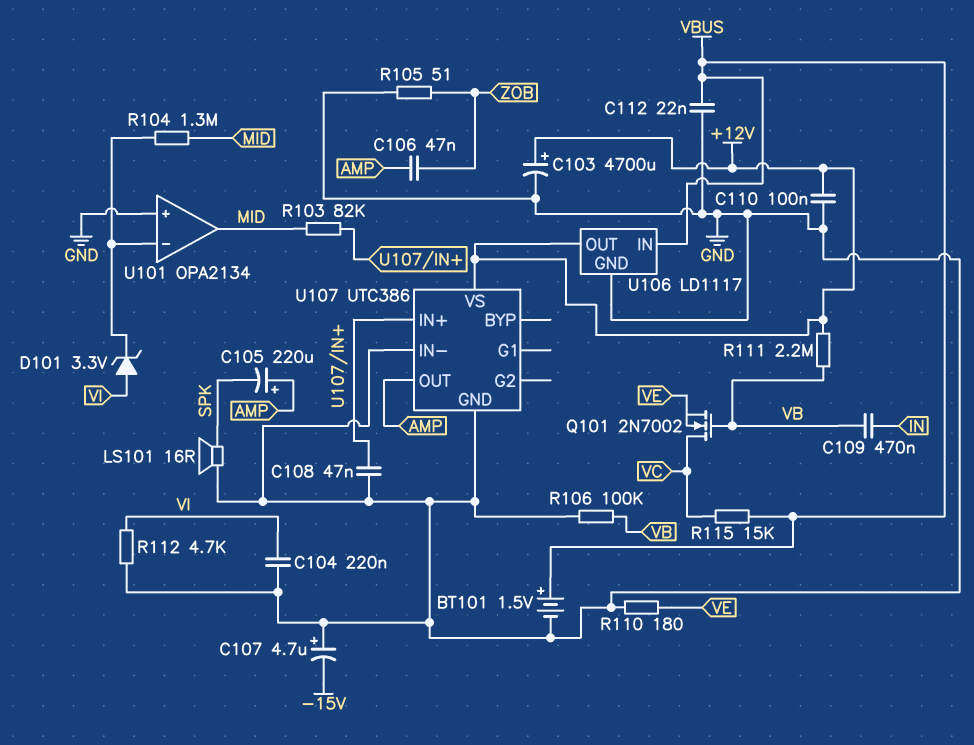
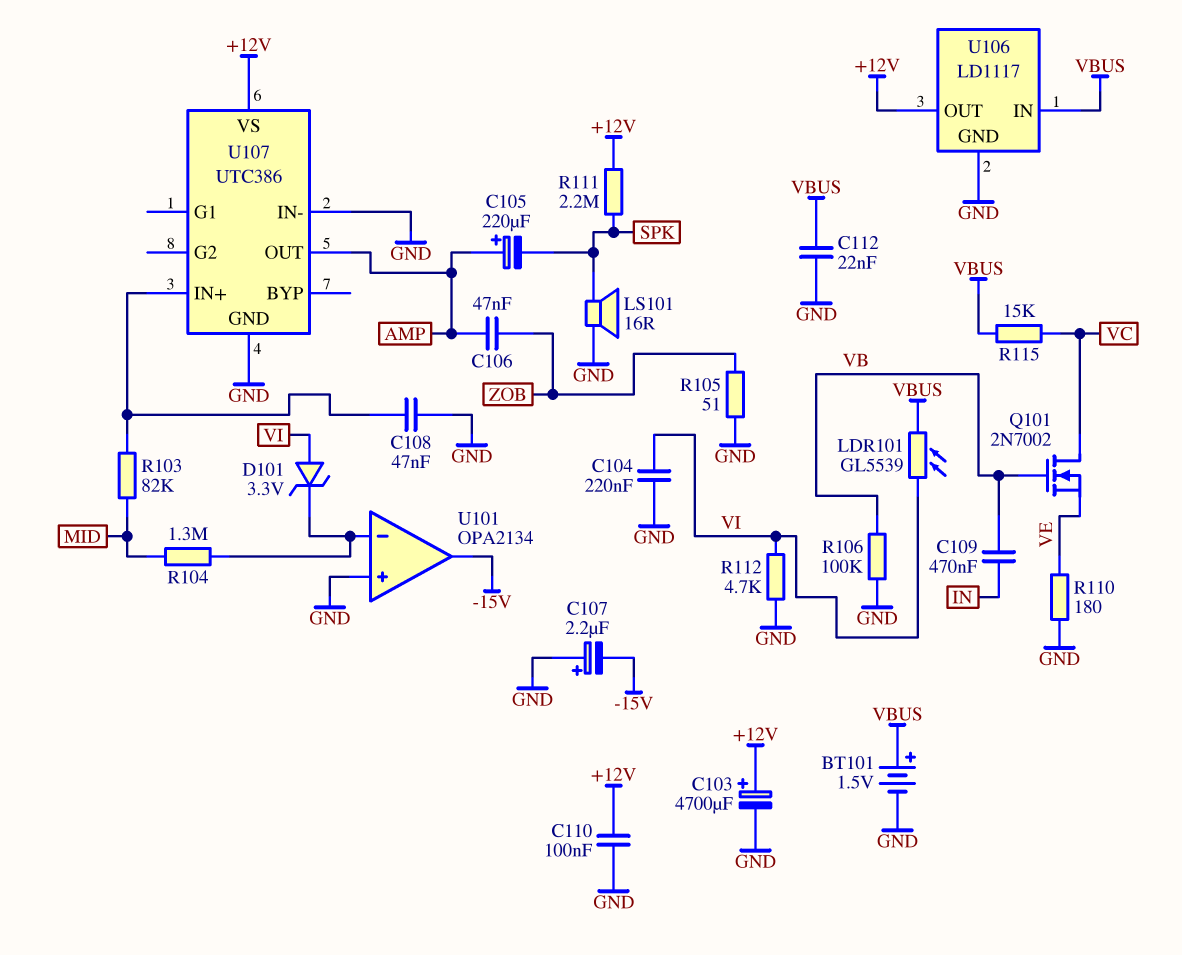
C107: 4.7uF (plus GND, minus -15V) -> 2.2uF (plus GND, minus -15V)
LDR101: none -> GL5539 (VBUS, VI)
R111: 2.2M (+12V, VB) -> 2.2M (+12V, SPK)
U101 pin out: MID -> -15V

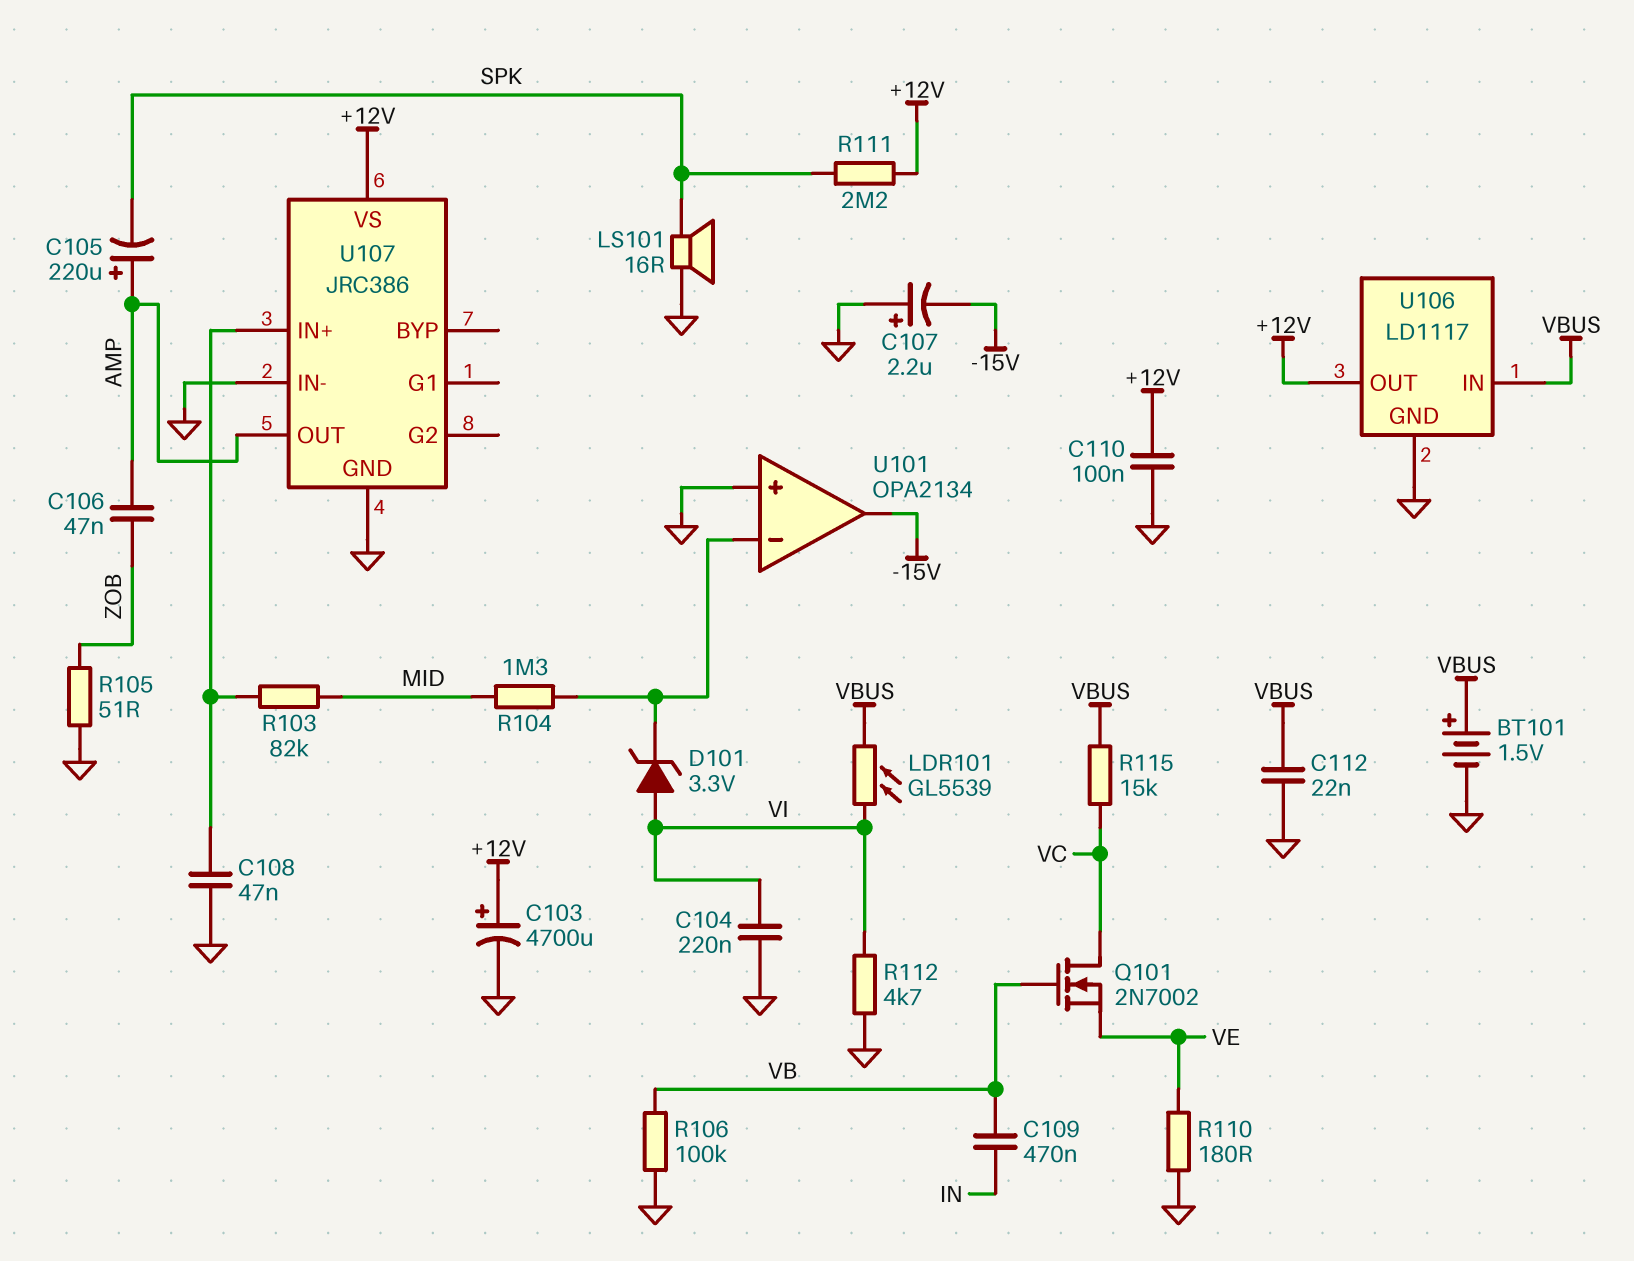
U107: UTC386 -> JRC386

